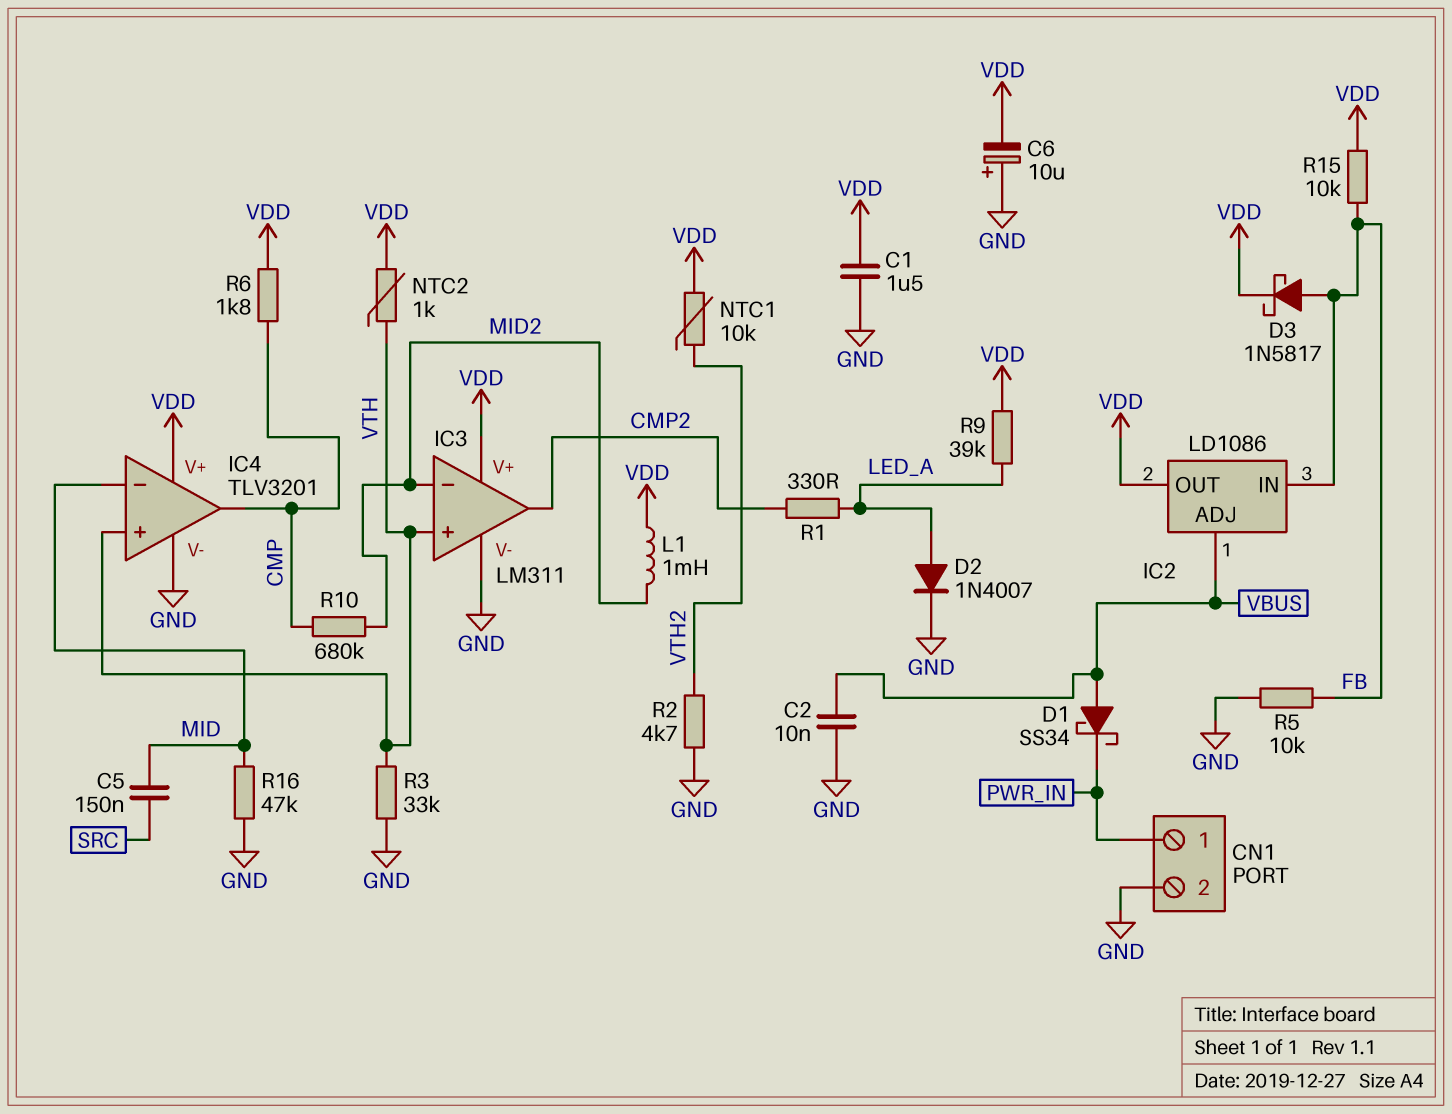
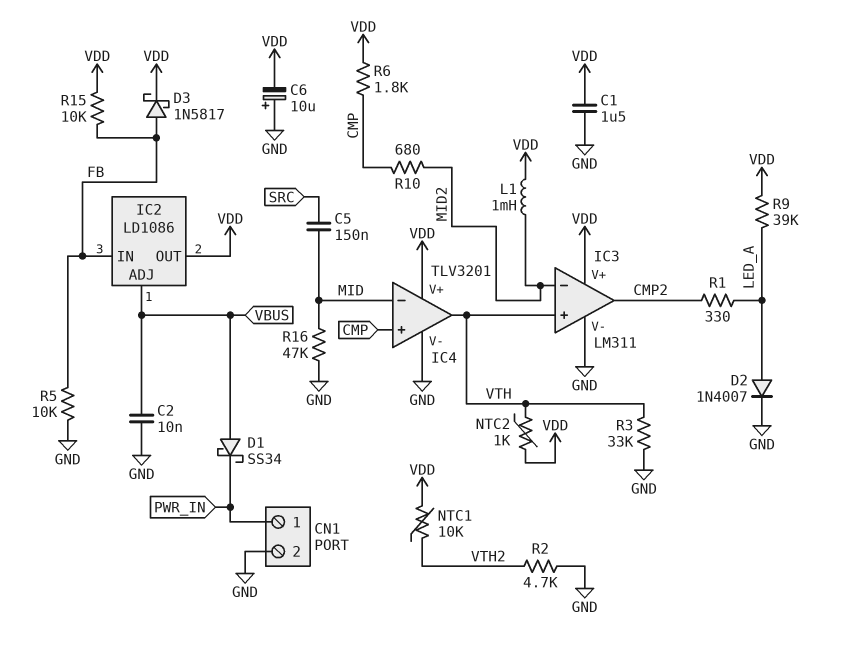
IC4 pin in+: VTH -> CMP
IC4 pin out: CMP -> VTH
R10: 680k (CMP, MID2) -> 680 (CMP, MID2)

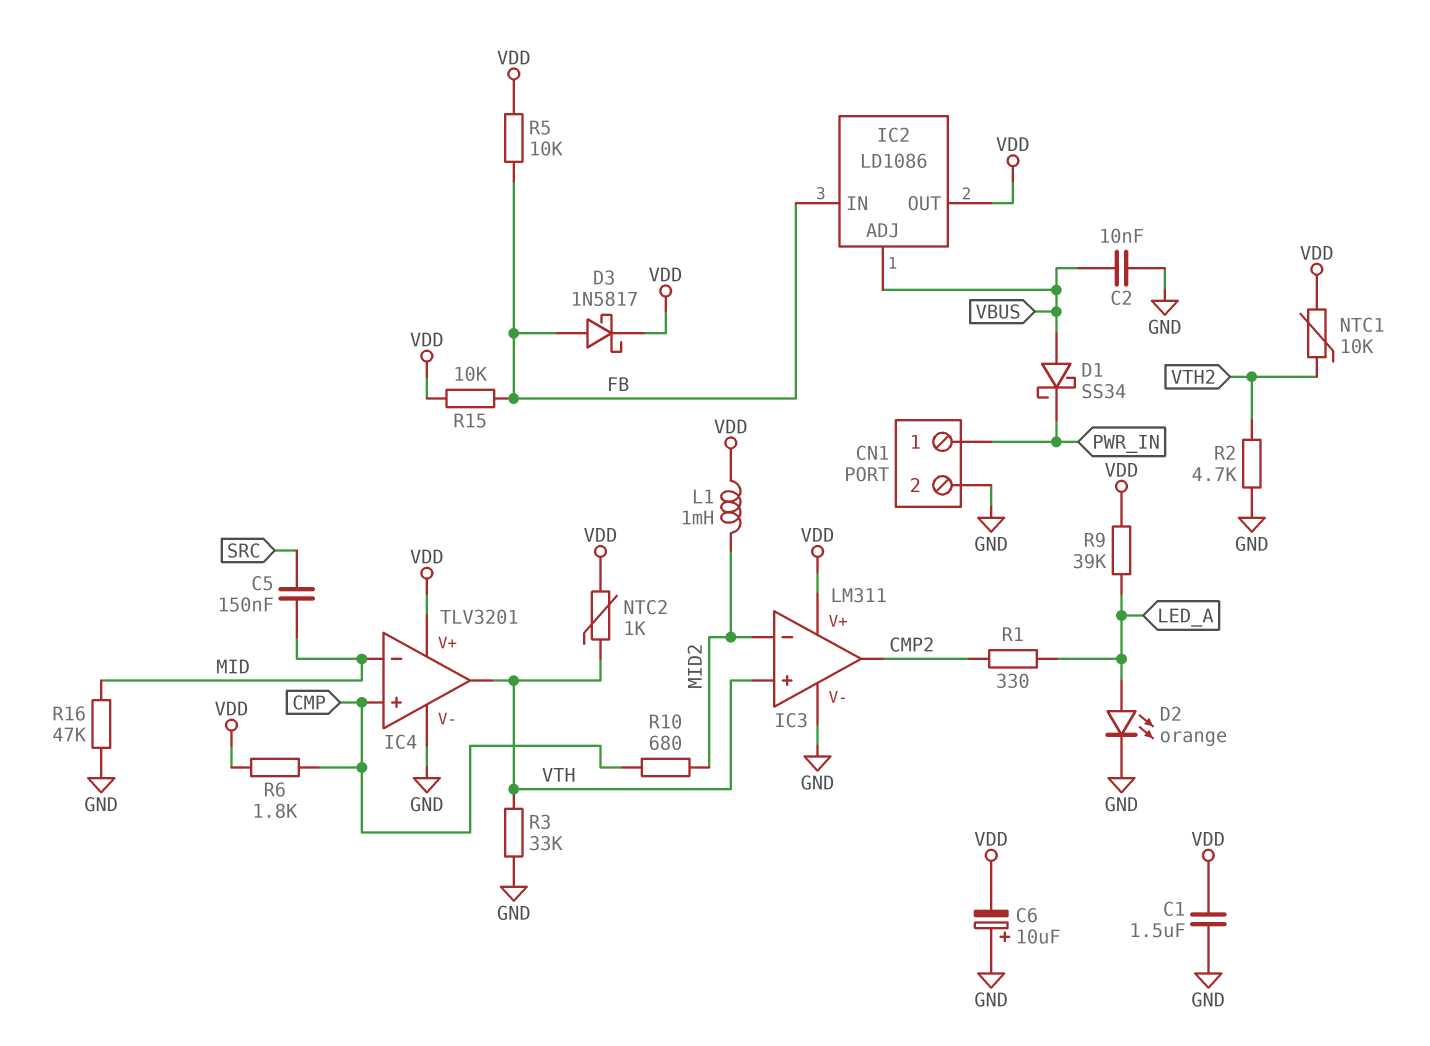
D2: diode 1N4007 (A LED_A, K GND) -> LED orange (A LED_A, K GND)
R5: 10k (FB, GND) -> 10k (FB, VDD)

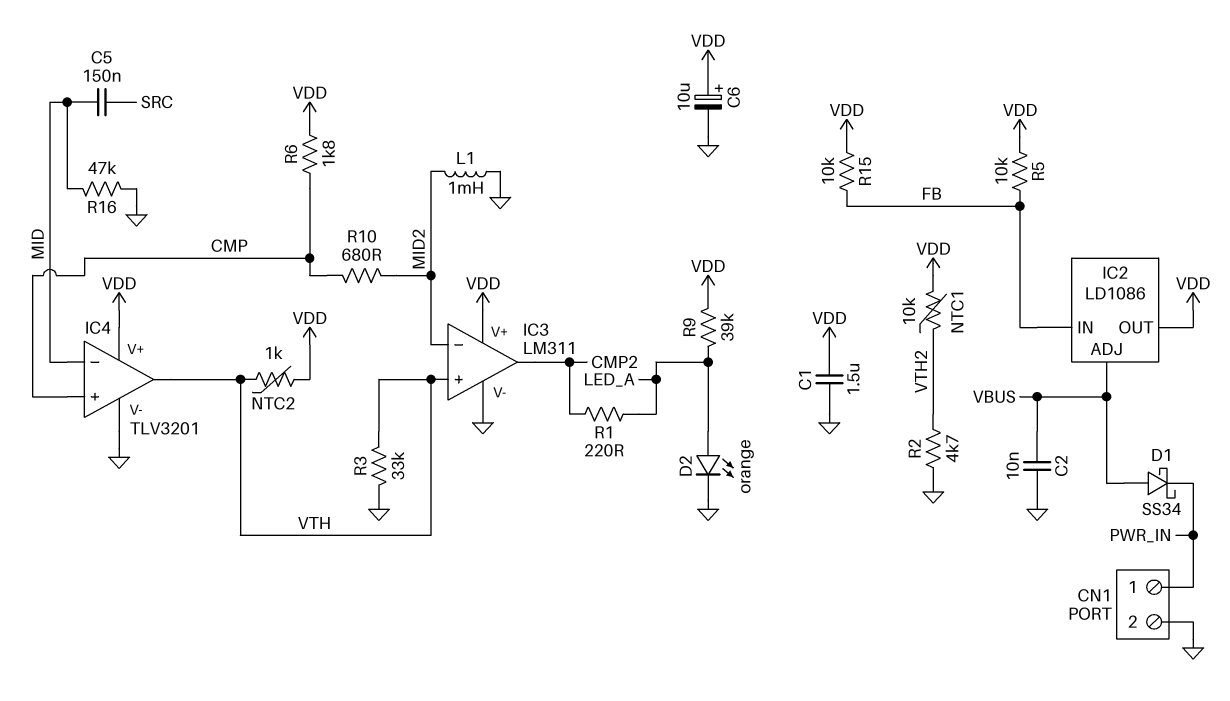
C6: 10uF (plus GND, minus VDD) -> 10uF (plus VDD, minus GND)
D3: schottky 1N5817 (A FB, K VDD) -> none
L1: 1mH (MID2, VDD) -> 1mH (GND, MID2)
R1: 330 (CMP2, LED_A) -> 220 (CMP2, LED_A)

